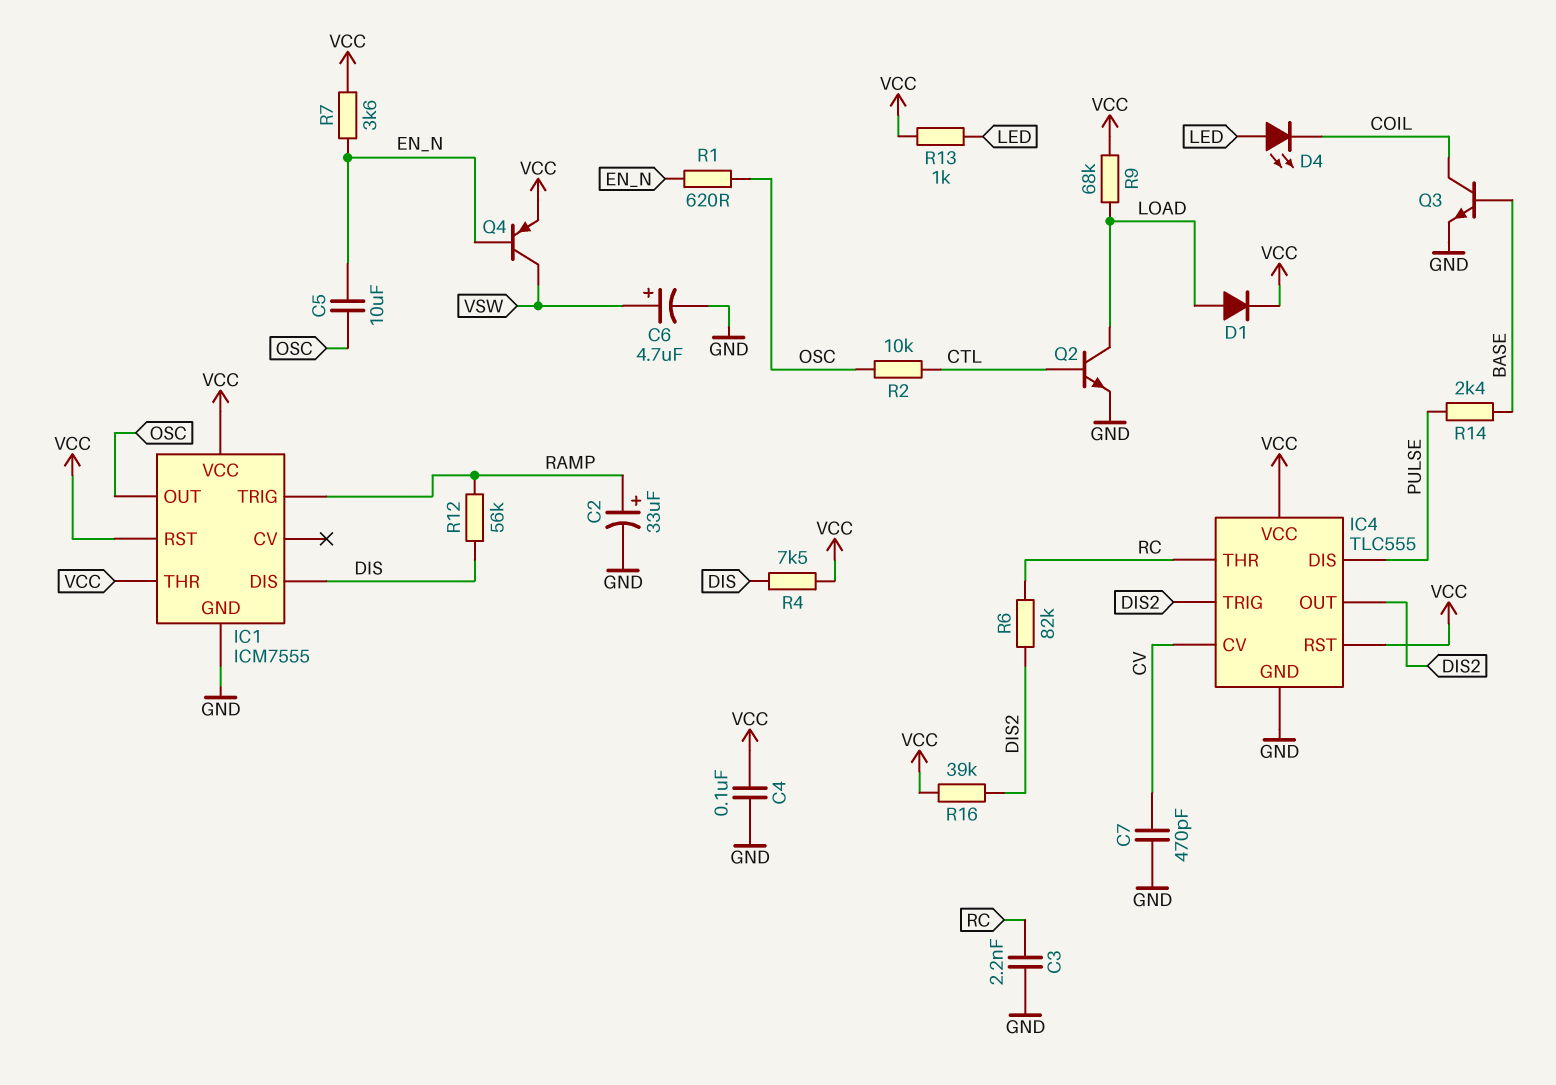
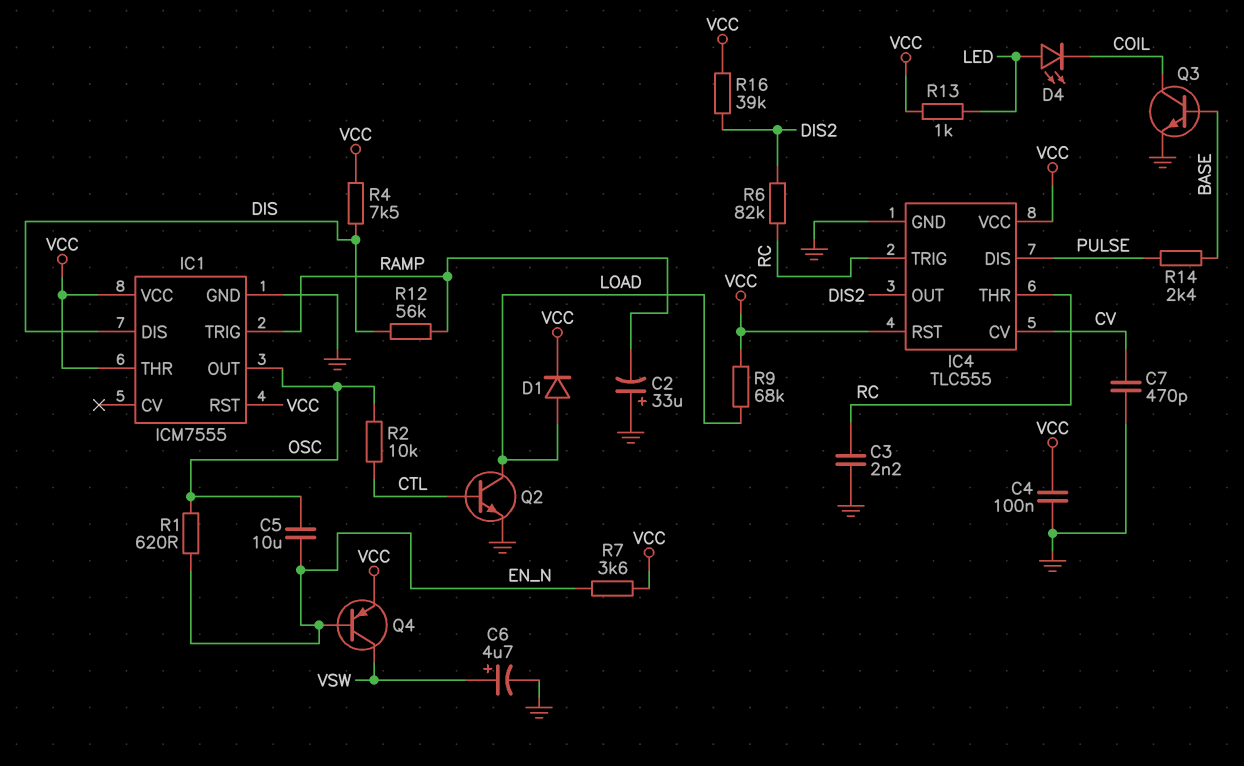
C2: 33uF (plus RAMP, minus GND) -> 33uF (plus GND, minus RAMP)
IC4 pin TRIG: DIS2 -> RC

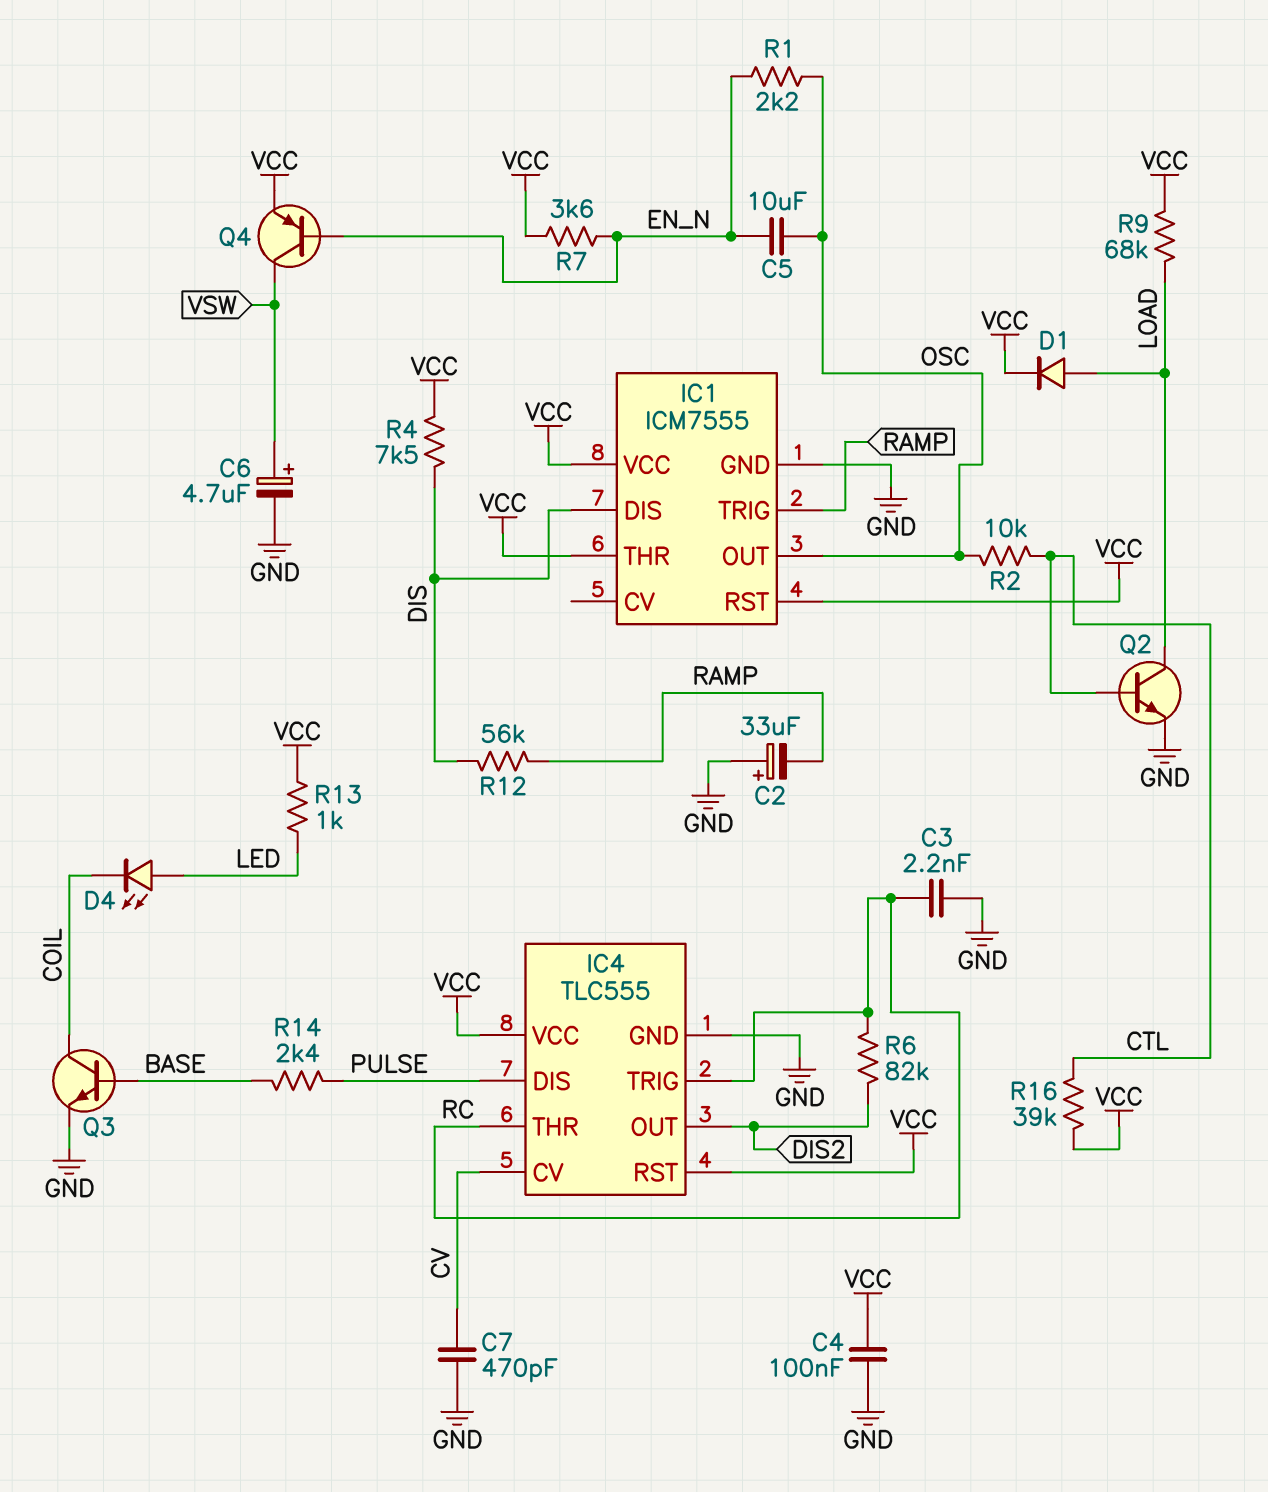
R1: 620 (EN_N, OSC) -> 2.2k (EN_N, OSC)
R16: 39k (DIS2, VCC) -> 39k (CTL, VCC)

